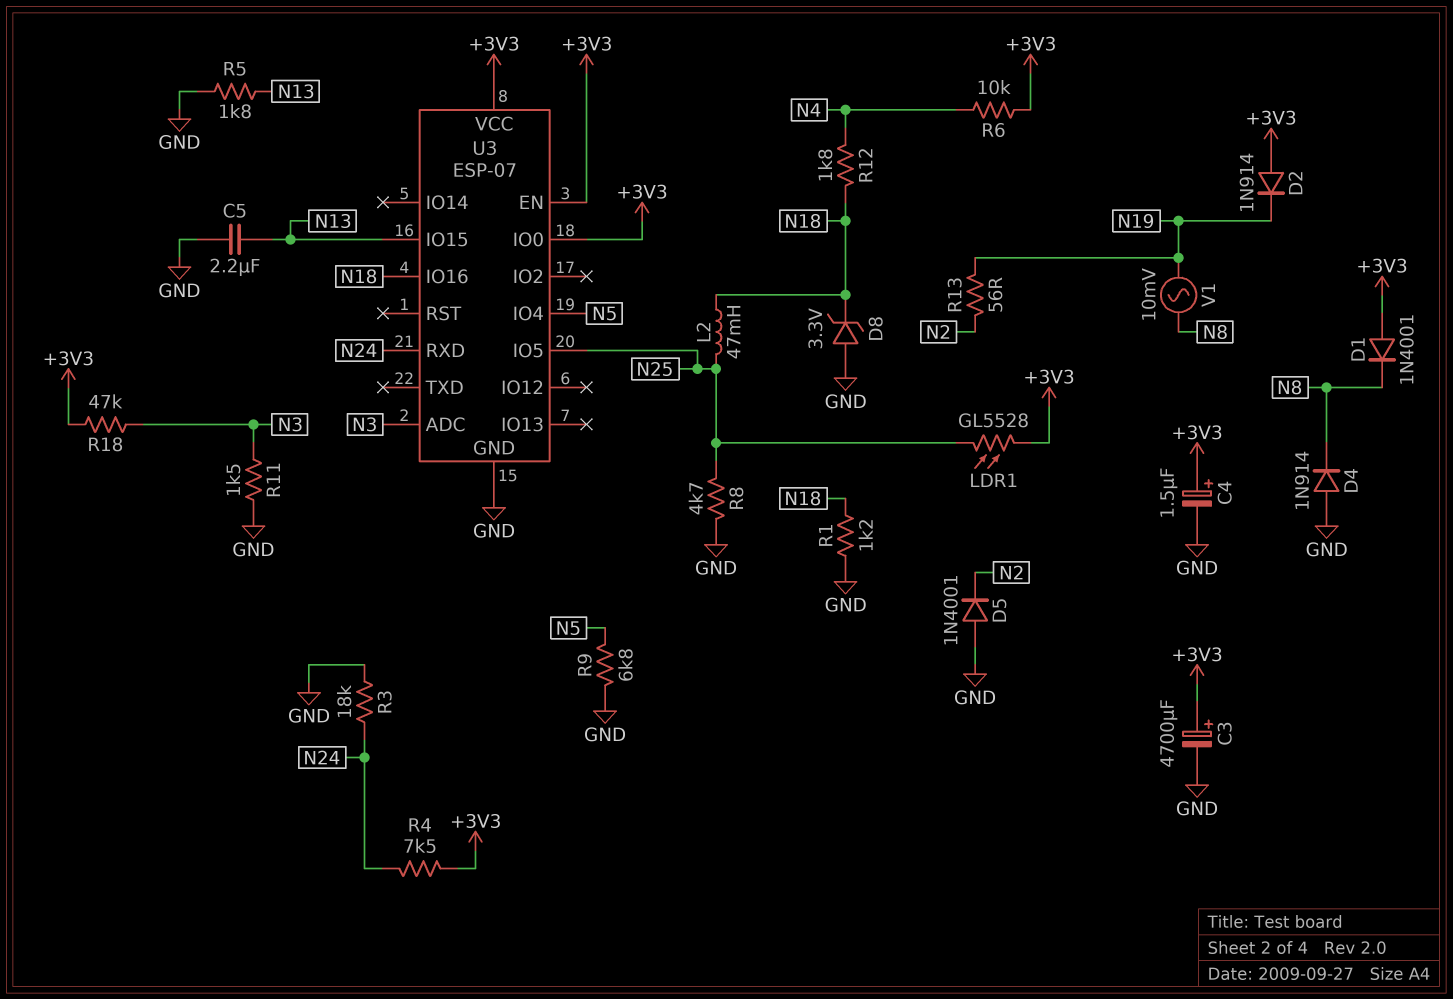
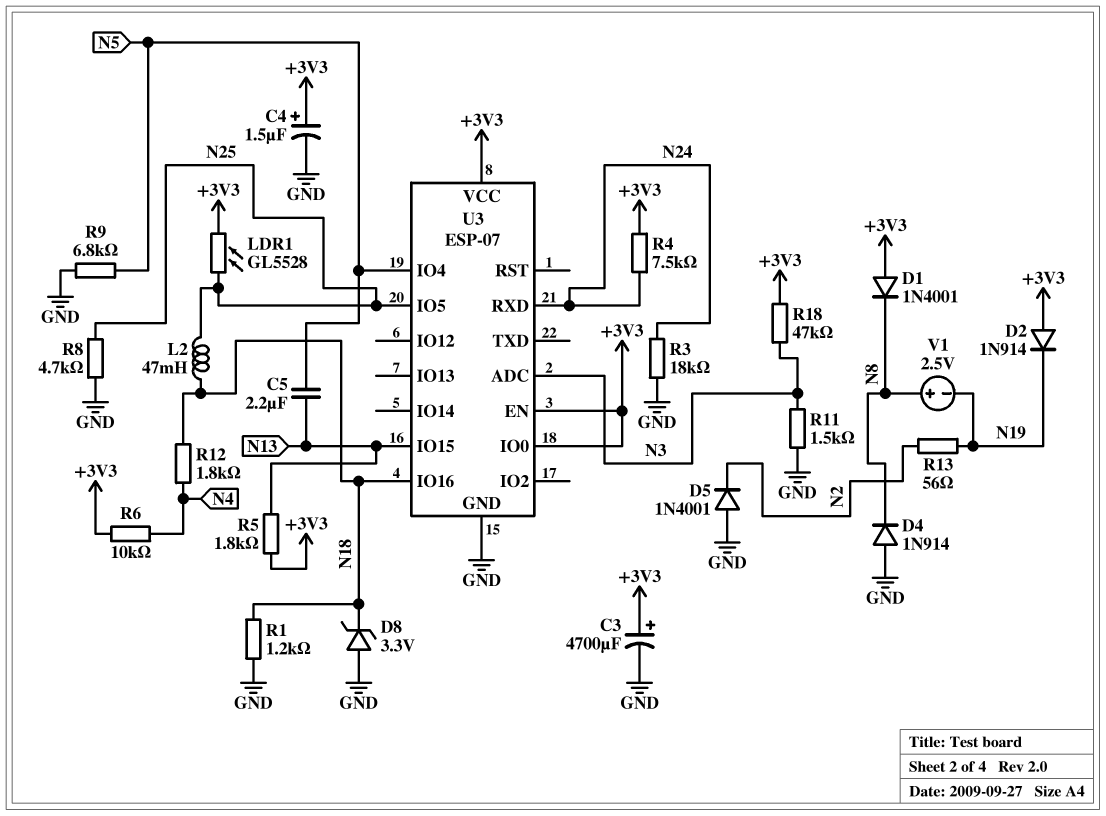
C5: 2.2uF (GND, N13) -> 2.2uF (N5, N13)
R5: 1.8k (GND, N13) -> 1.8k (+3V3, N13)
V1: AC 10mV (N8, N19) -> 2.5V (plus N8, minus N19)

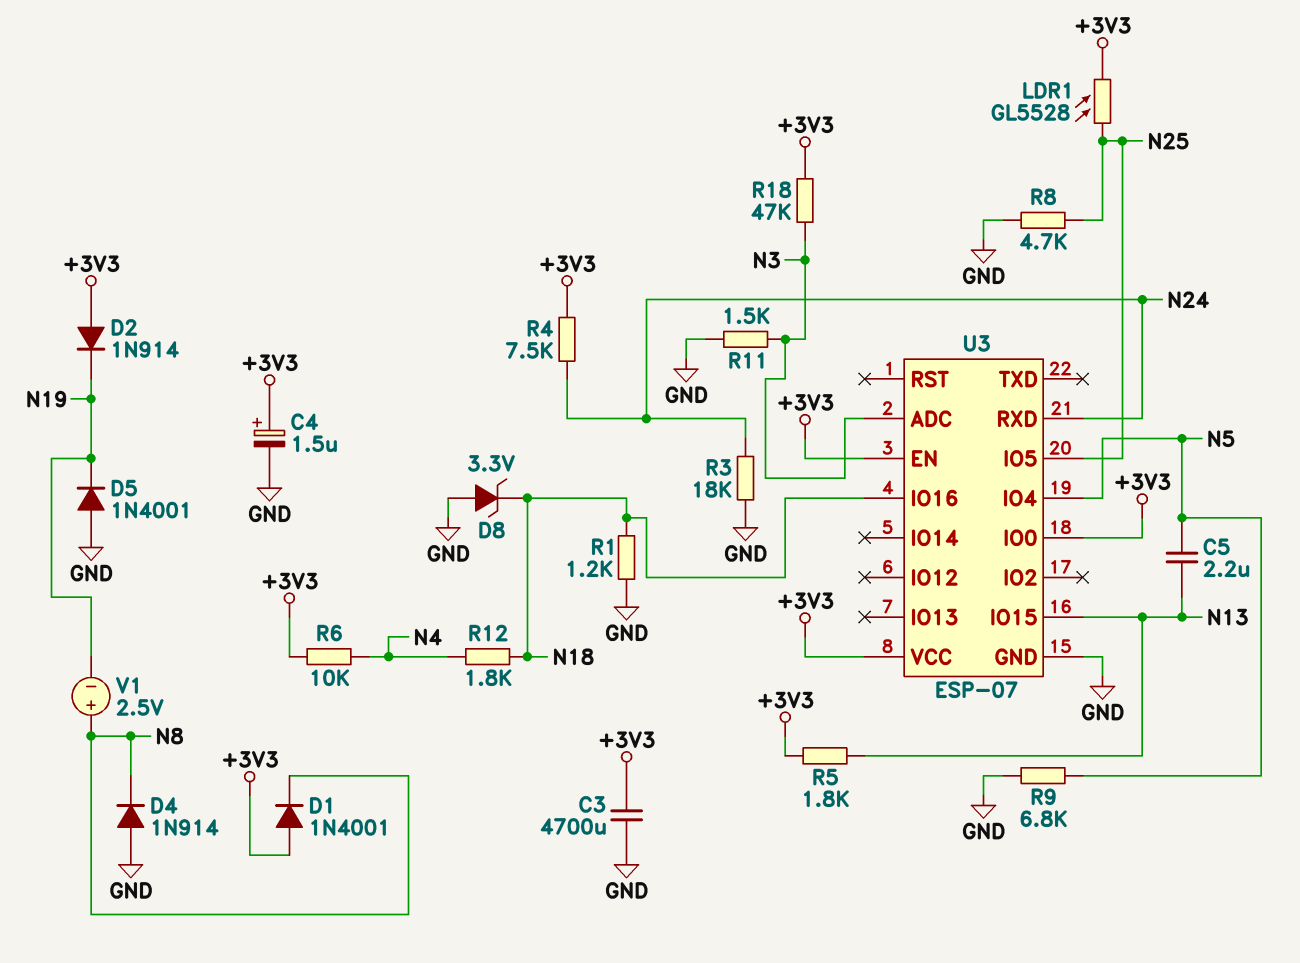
C3: 4700uF (plus +3V3, minus GND) -> 4700uF (+3V3, GND)
D5: diode 1N4001 (A GND, K N2) -> diode 1N4001 (A GND, K N19)
L2: 47mH (N18, N25) -> none
R13: 56 (N2, N19) -> none

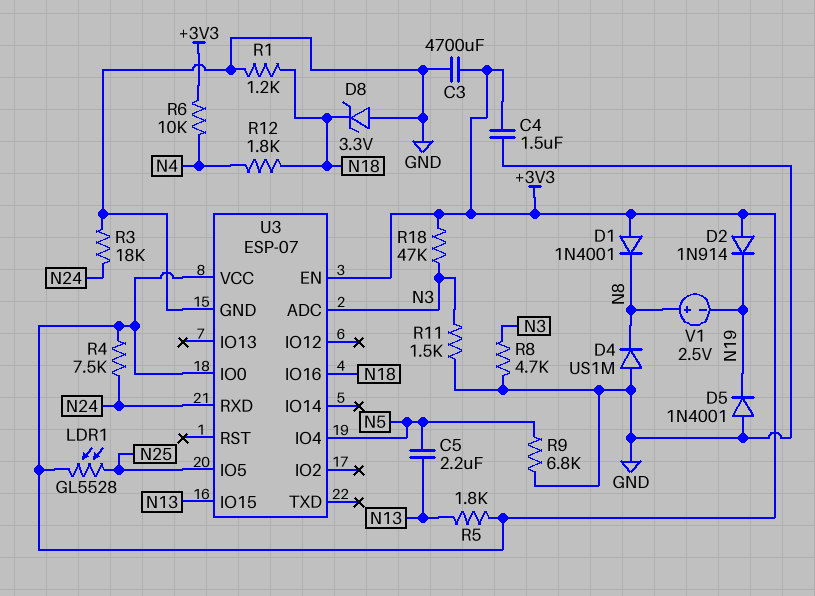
C4: 1.5uF (plus +3V3, minus GND) -> 1.5uF (+3V3, GND)
D4: diode 1N914 (A GND, K N8) -> diode US1M (A GND, K N8)
R8: 4.7k (GND, N25) -> 4.7k (GND, N3)

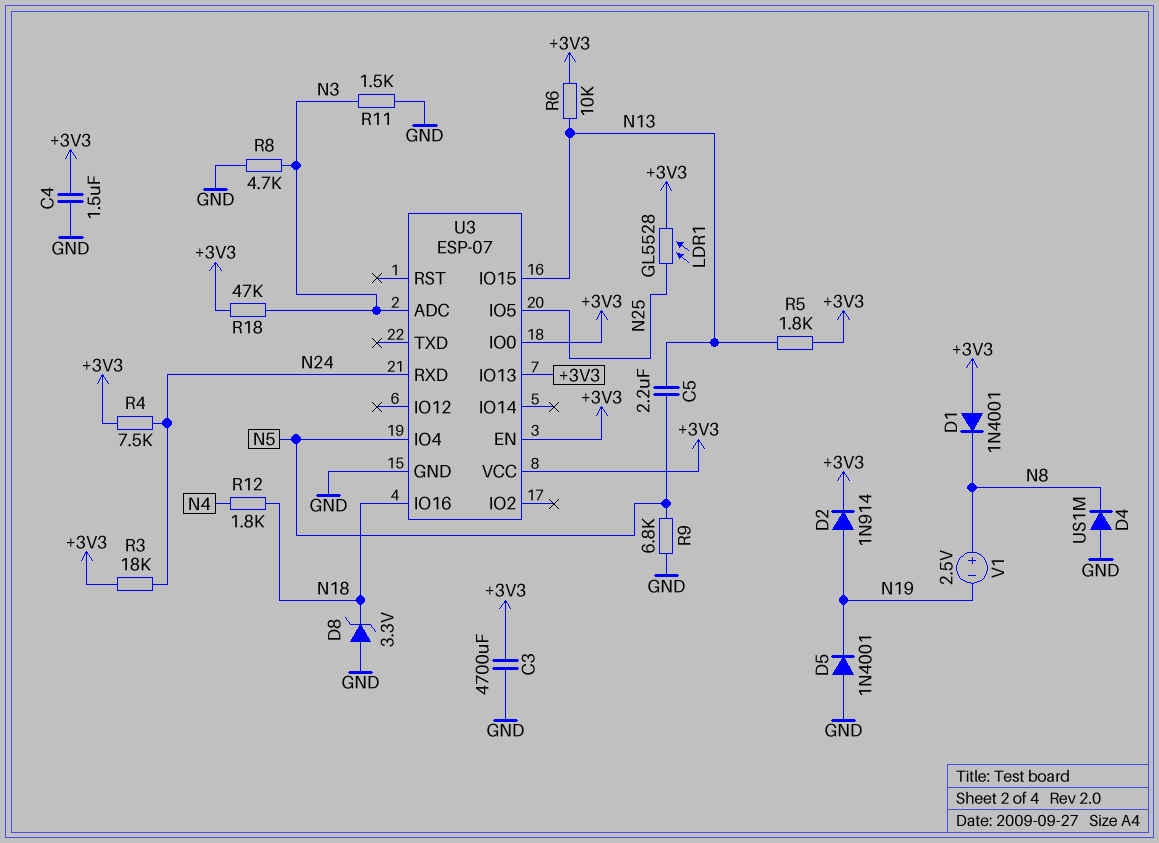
D2: diode 1N914 (A +3V3, K N19) -> diode 1N914 (A N19, K +3V3)
R1: 1.2k (GND, N18) -> none
R3: 18k (GND, N24) -> 18k (+3V3, N24)
R6: 10k (+3V3, N4) -> 10k (+3V3, N13)
U3 pin IO13: none -> +3V3

